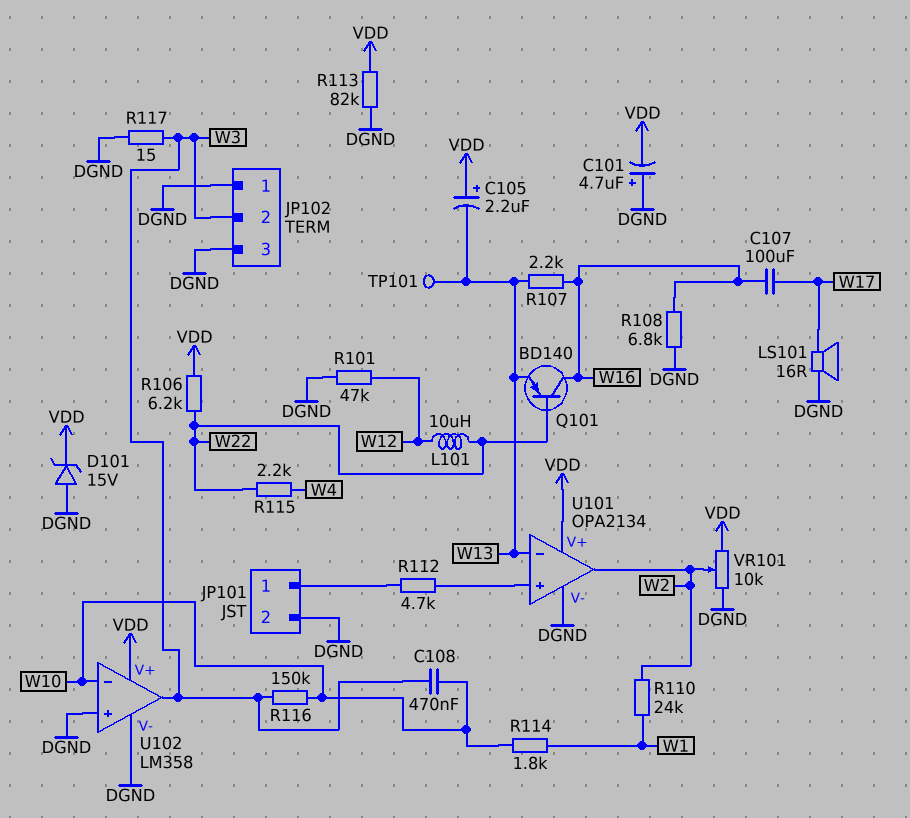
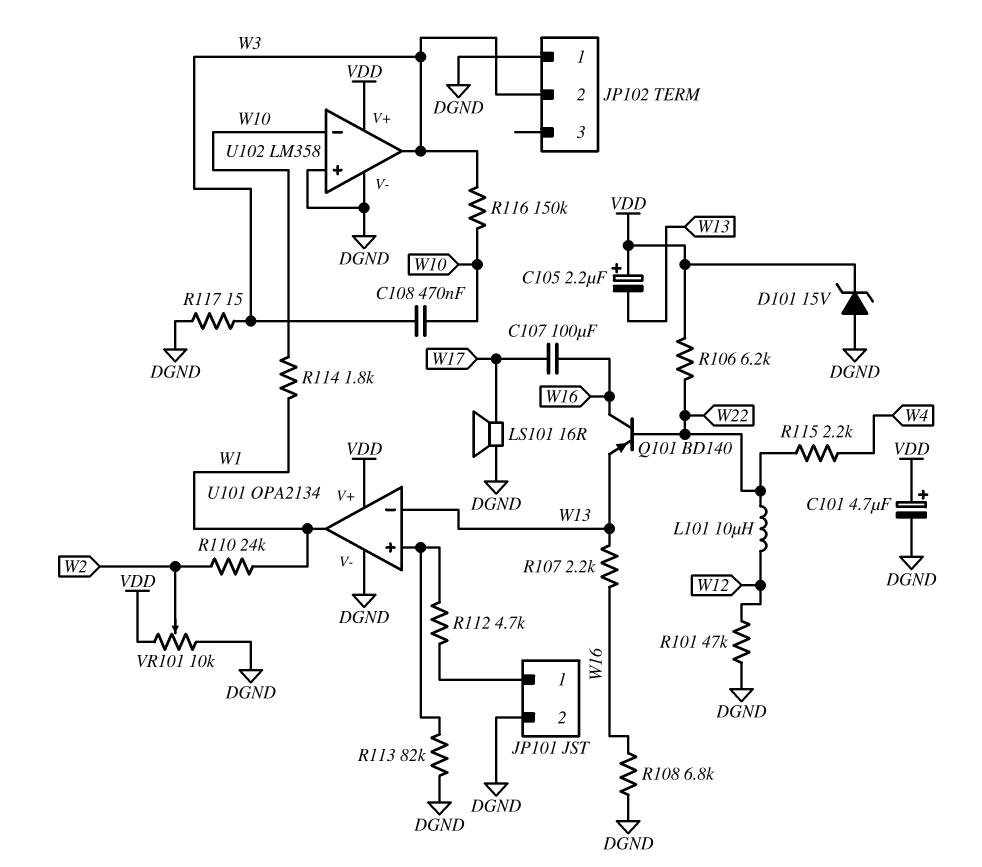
C101: 4.7uF (plus DGND, minus VDD) -> 4.7uF (plus VDD, minus DGND)
JP102 pin 3: DGND -> none
R113: 82k (DGND, VDD) -> 82k (DGND, U101/in+)
TP101: test point (W13) -> none
U101 pin out: W2 -> W1

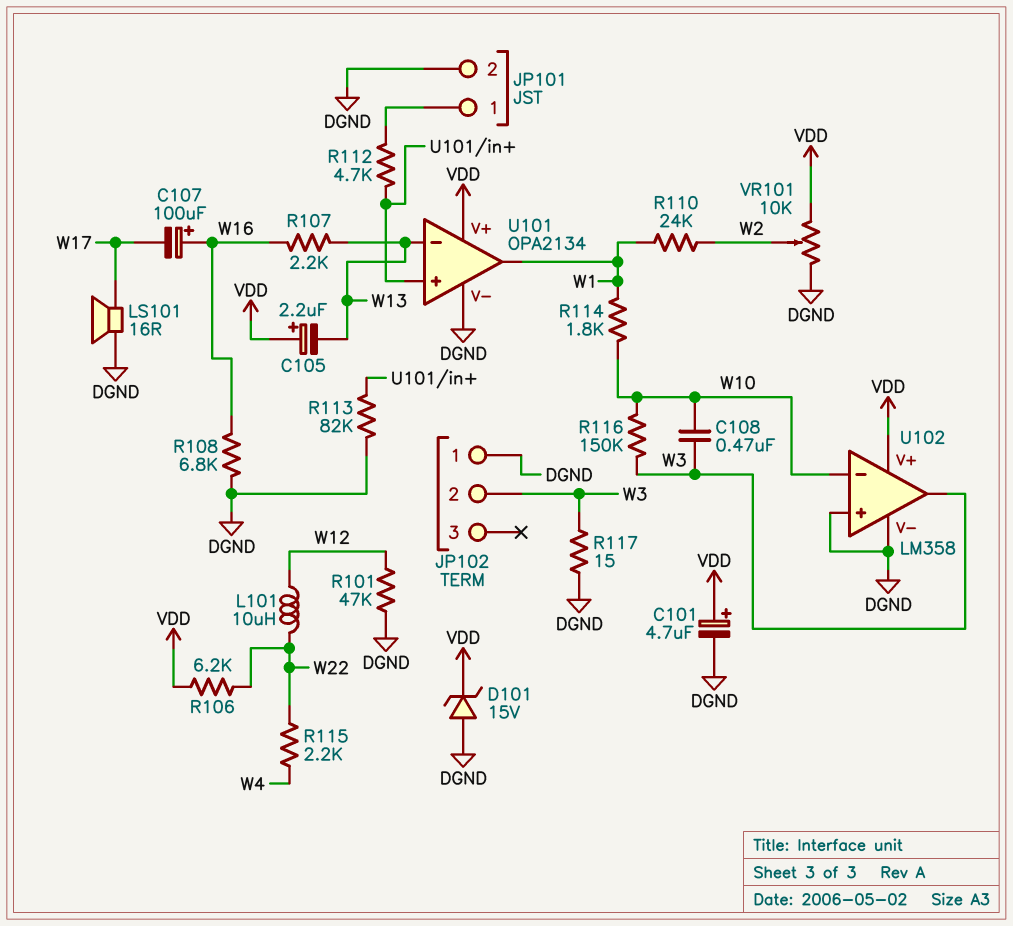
C107: 100uF (W16, W17) -> 100uF (plus W16, minus W17)
Q101: PNP BD140 (B W22, C W16, E W13) -> none

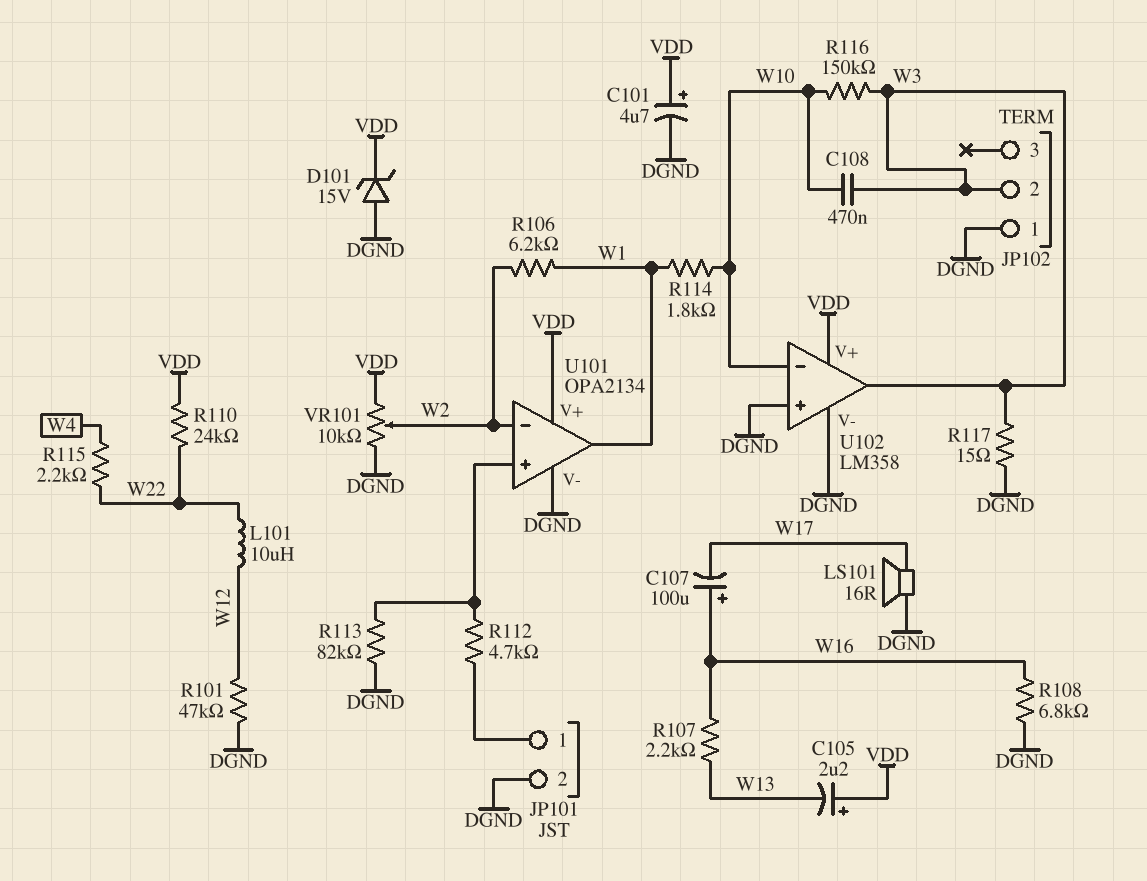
R106: 6.2k (VDD, W22) -> 6.2k (W1, W2)
R110: 24k (W1, W2) -> 24k (VDD, W22)
U101 pin in-: W13 -> W2

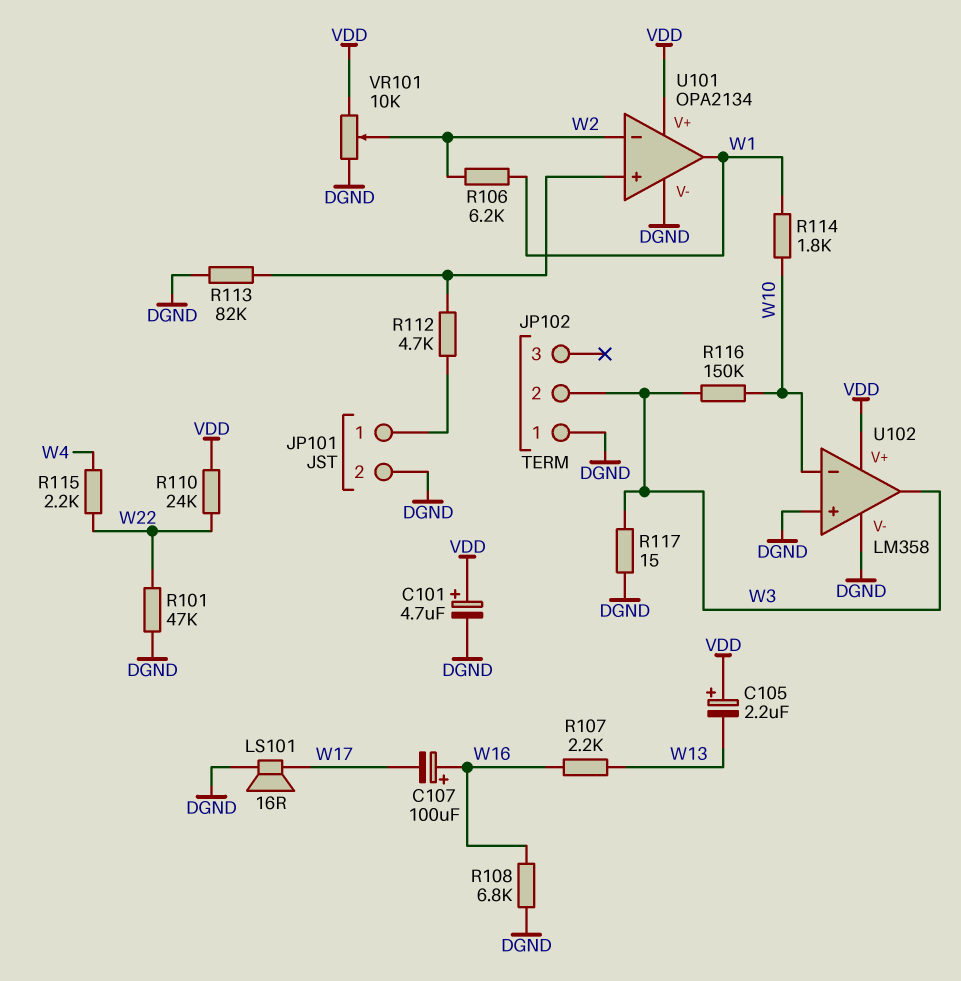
C108: 470nF (W3, W10) -> none
D101: zener 15V (A DGND, K VDD) -> none
L101: 10uH (W12, W22) -> none
R101: 47k (DGND, W12) -> 47k (DGND, W22)

